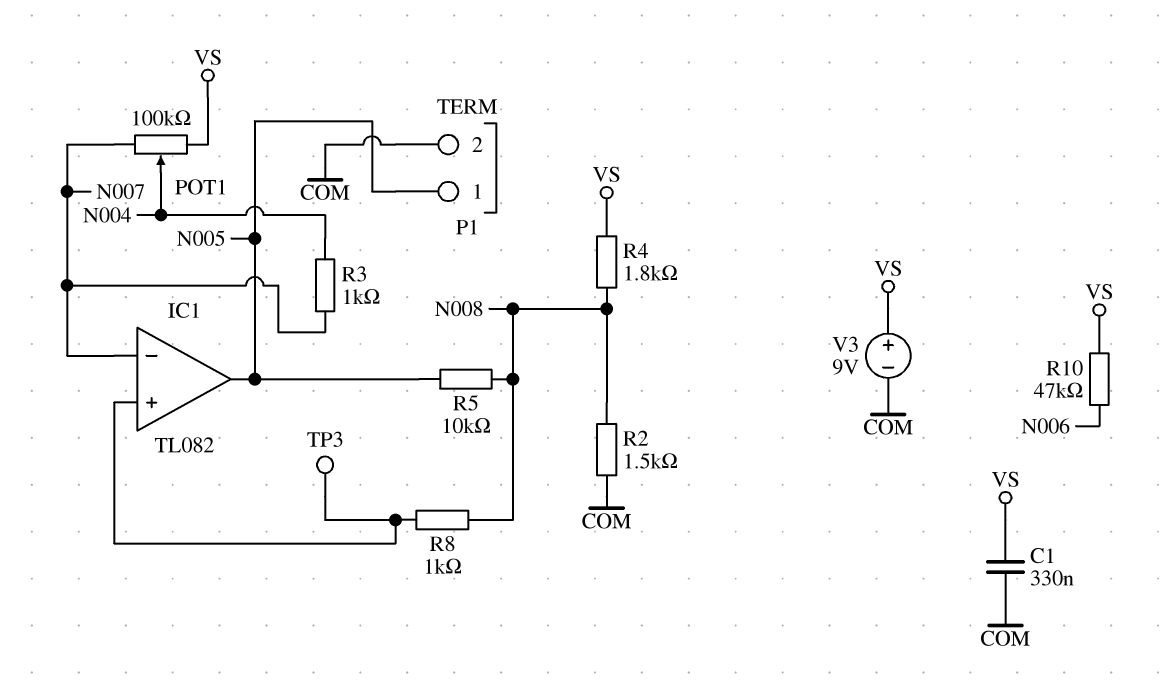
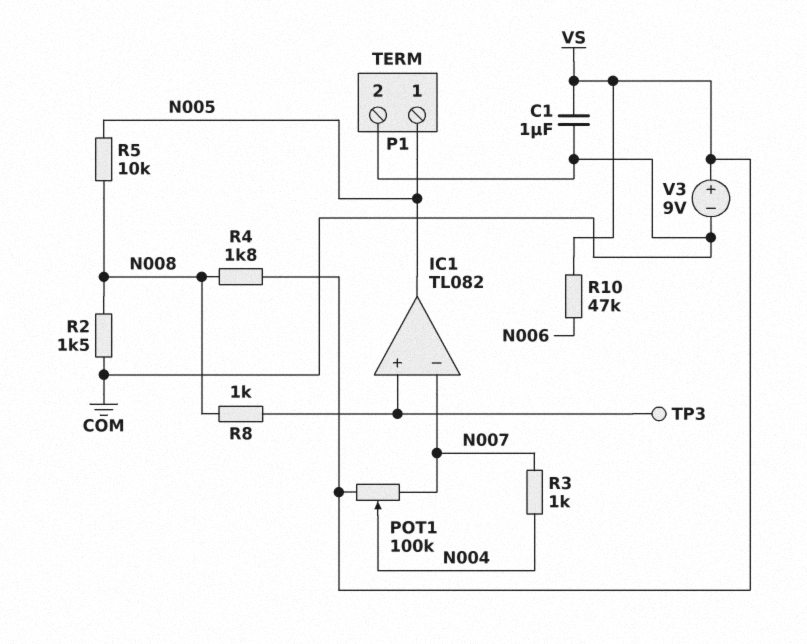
C1: 330nF (COM, VS) -> 1uF (COM, VS)

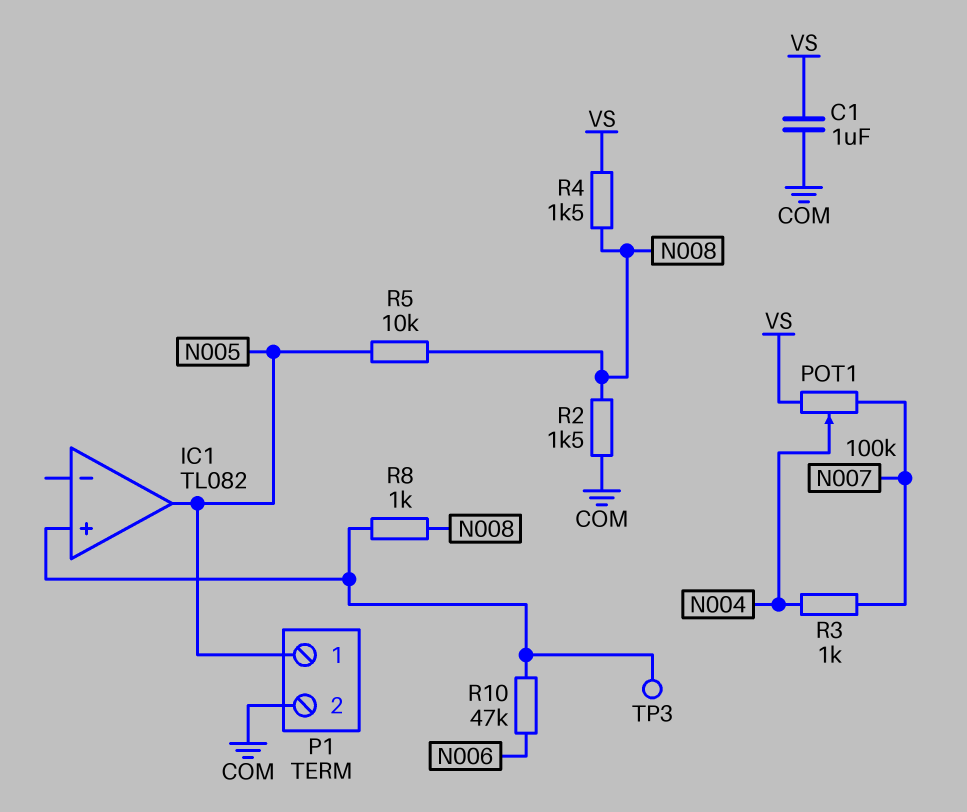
IC1 pin in-: N007 -> none
R4: 1.8k (N008, VS) -> 1.5k (N008, VS)
R10: 47k (N006, VS) -> 47k (IC1/in+, N006)
V3: 9V (plus VS, minus COM) -> none

